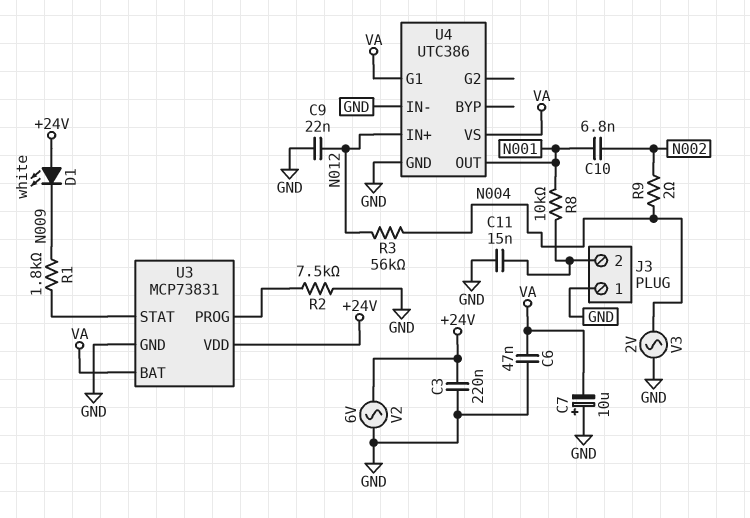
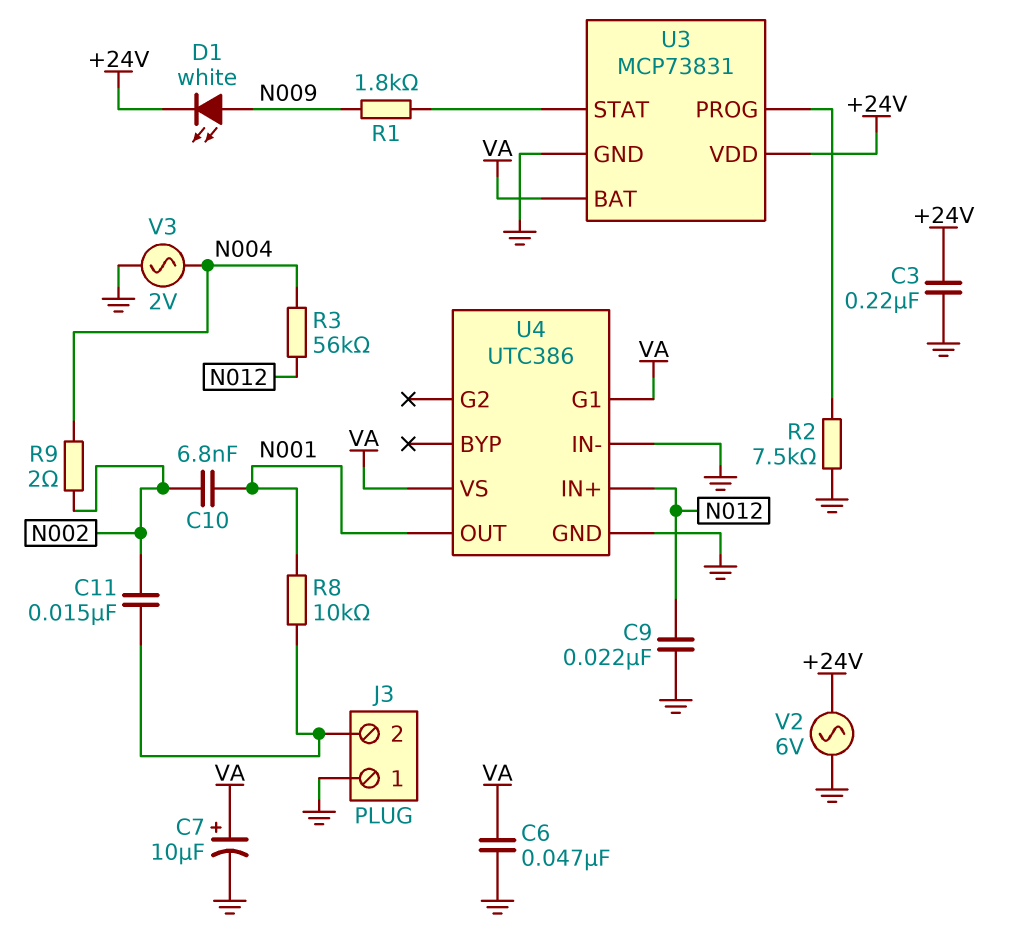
C7: 10uF (plus GND, minus VA) -> 10uF (plus VA, minus GND)
C11: 15nF (GND, J3/2) -> 15nF (J3/2, N002)
D1: LED white (A +24V, K N009) -> LED white (A N009, K +24V)

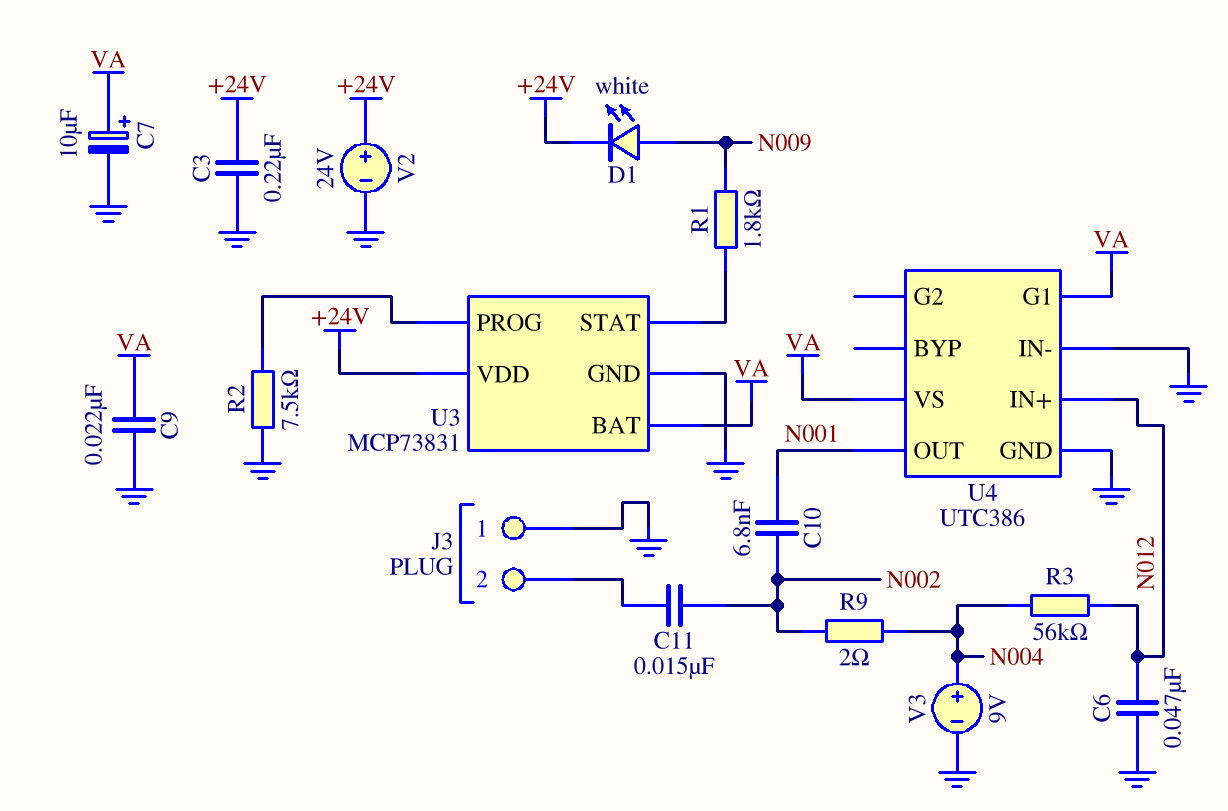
C6: 47nF (GND, VA) -> 47nF (GND, N012)
C9: 22nF (GND, N012) -> 22nF (GND, VA)
R8: 10k (J3/2, N001) -> none
V2: AC 6V (+24V, GND) -> 24V (plus +24V, minus GND)
V3: AC 2V (GND, N004) -> 9V (plus N004, minus GND)

